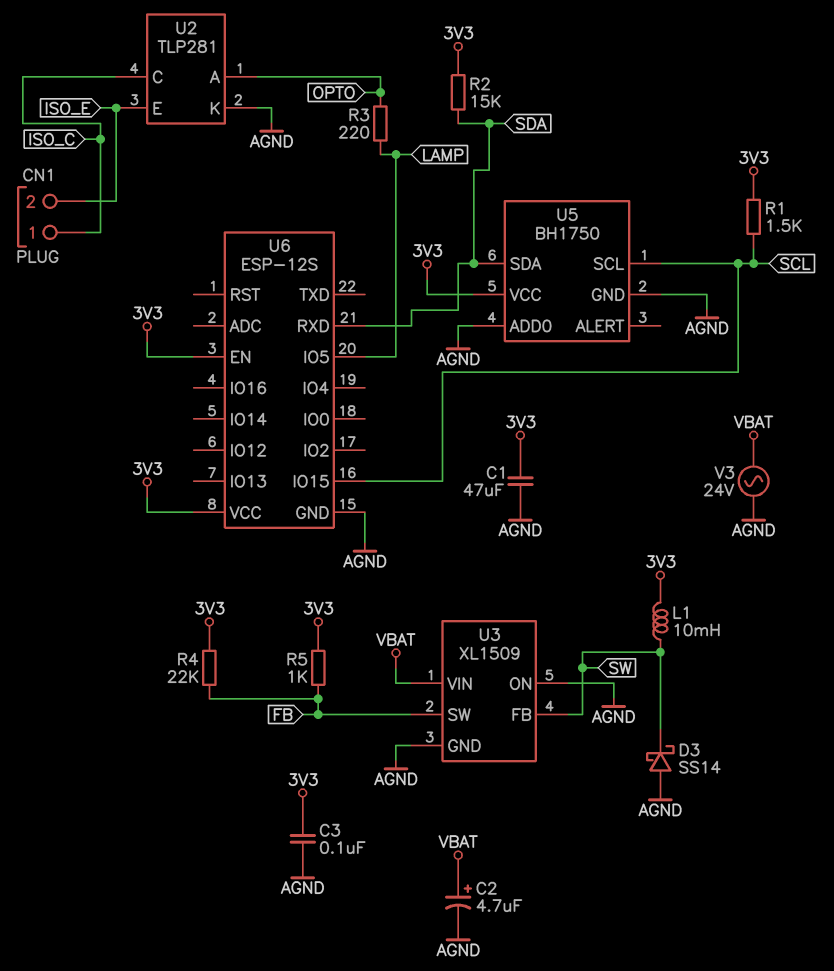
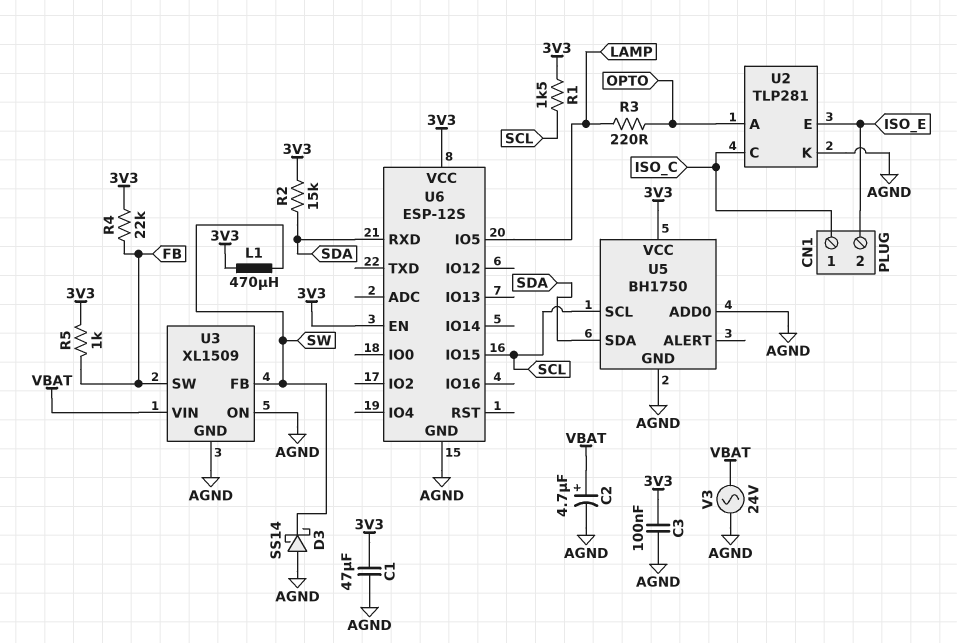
L1: 10mH (3V3, SW) -> 470uH (3V3, SW)

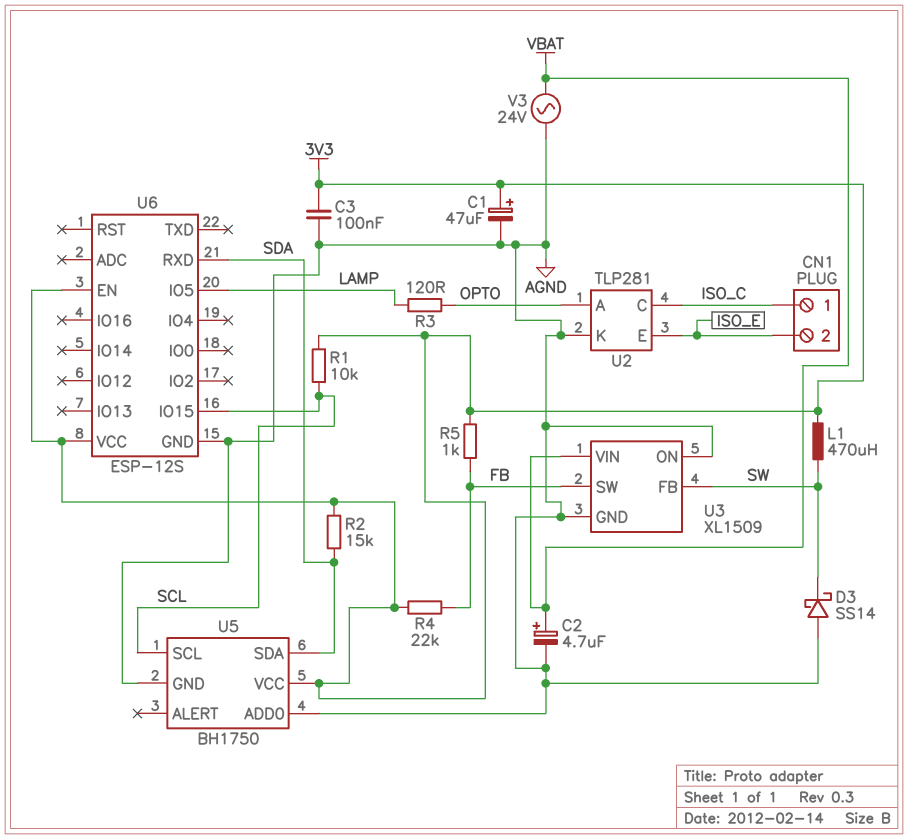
C1: 47uF (3V3, AGND) -> 47uF (plus 3V3, minus AGND)
R1: 1.5k (3V3, SCL) -> 10k (3V3, SCL)
R3: 220 (LAMP, OPTO) -> 120 (LAMP, OPTO)

